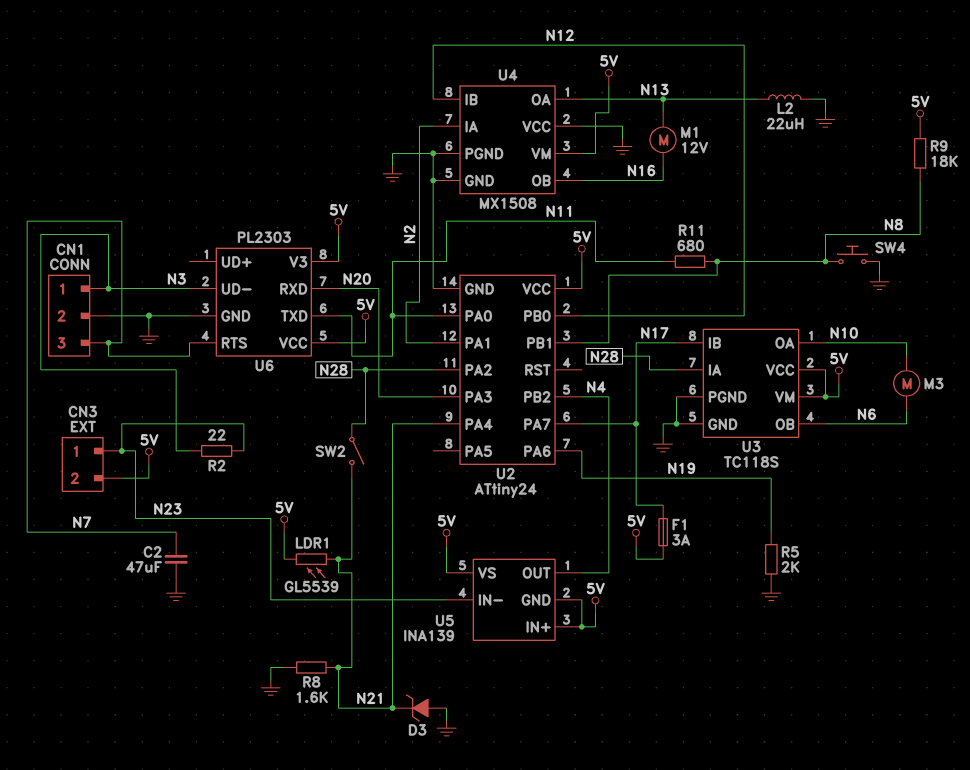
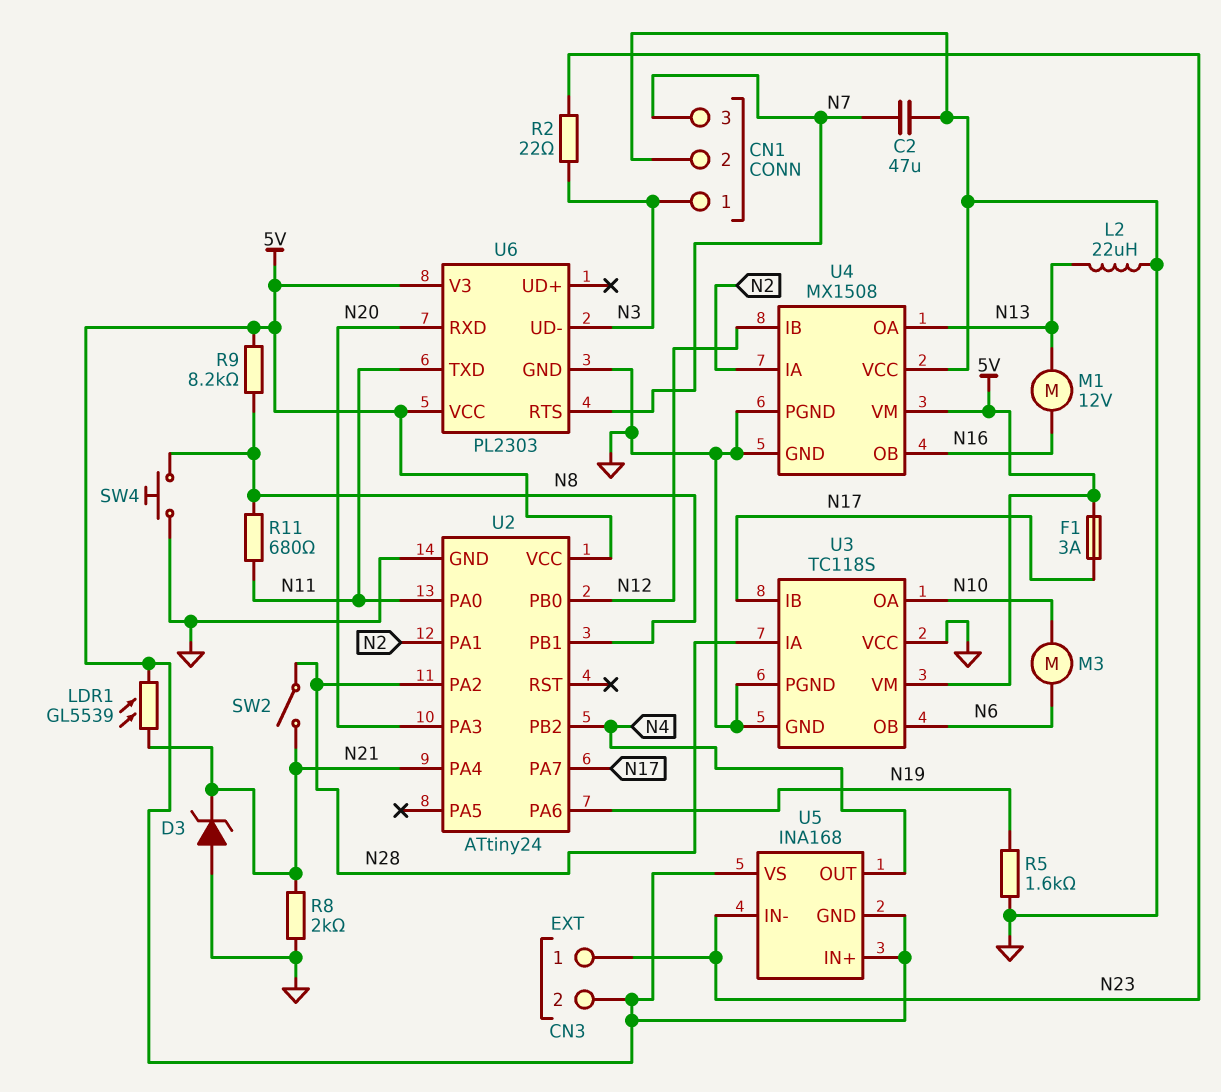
R5: 2k (GND, N19) -> 1.6k (GND, N19)
R8: 1.6k (GND, N21) -> 2k (GND, N21)
R9: 18k (5V, N8) -> 8.2k (5V, N8)
U3 pin VCC: 5V -> GND
U5: INA139 -> INA168

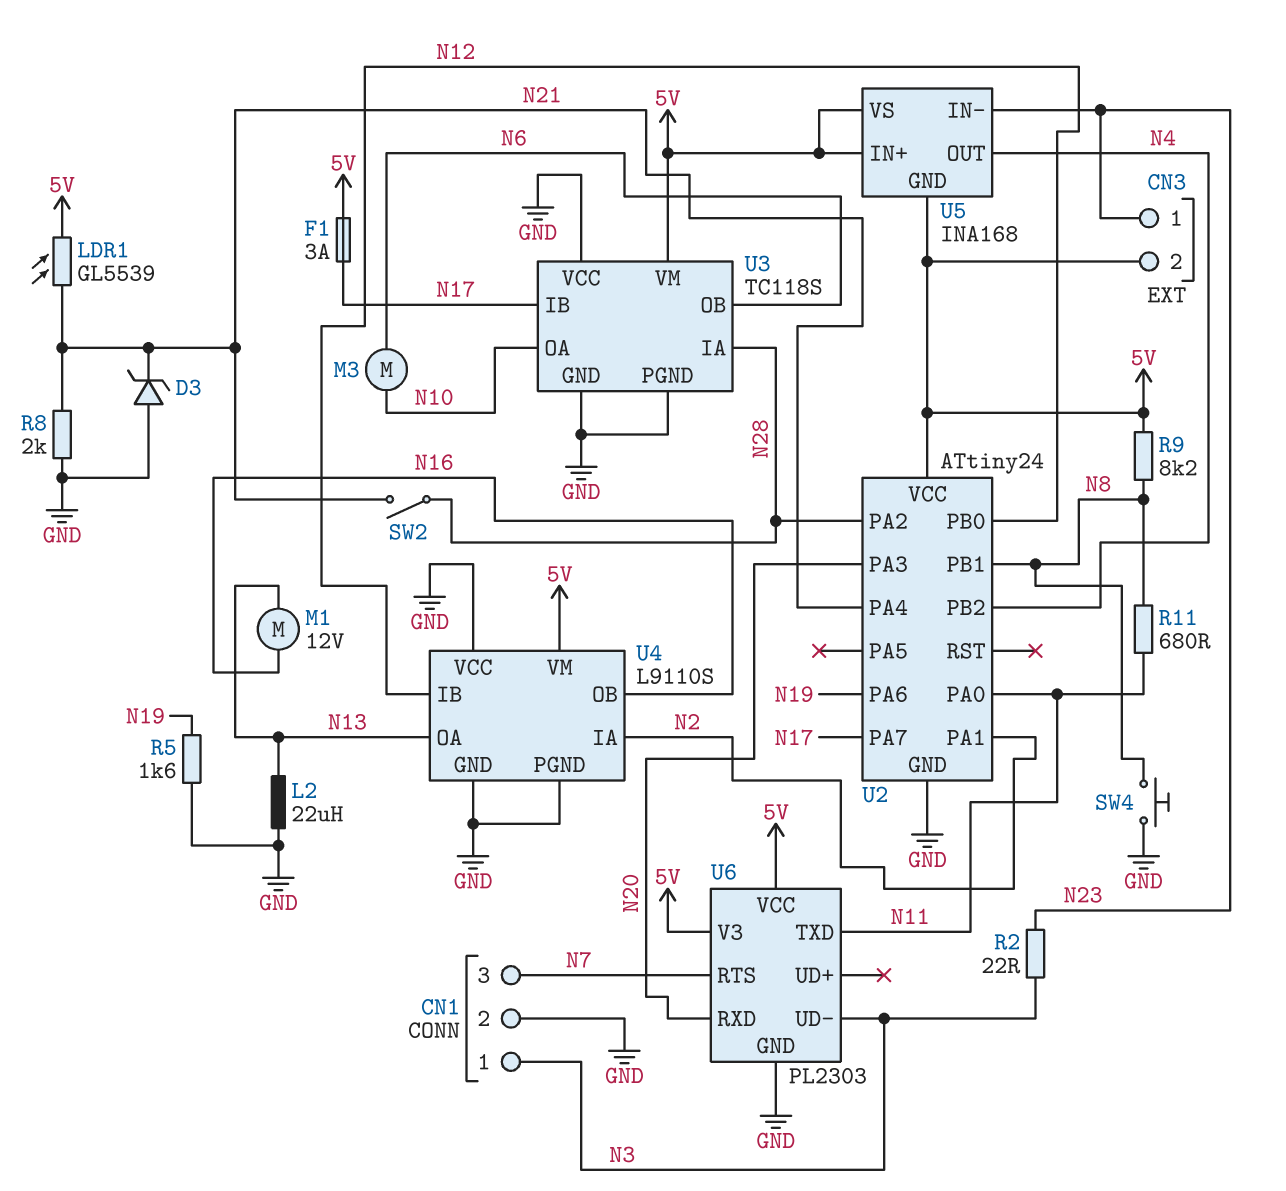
C2: 47uF (GND, N7) -> none
U4: MX1508 -> L9110S

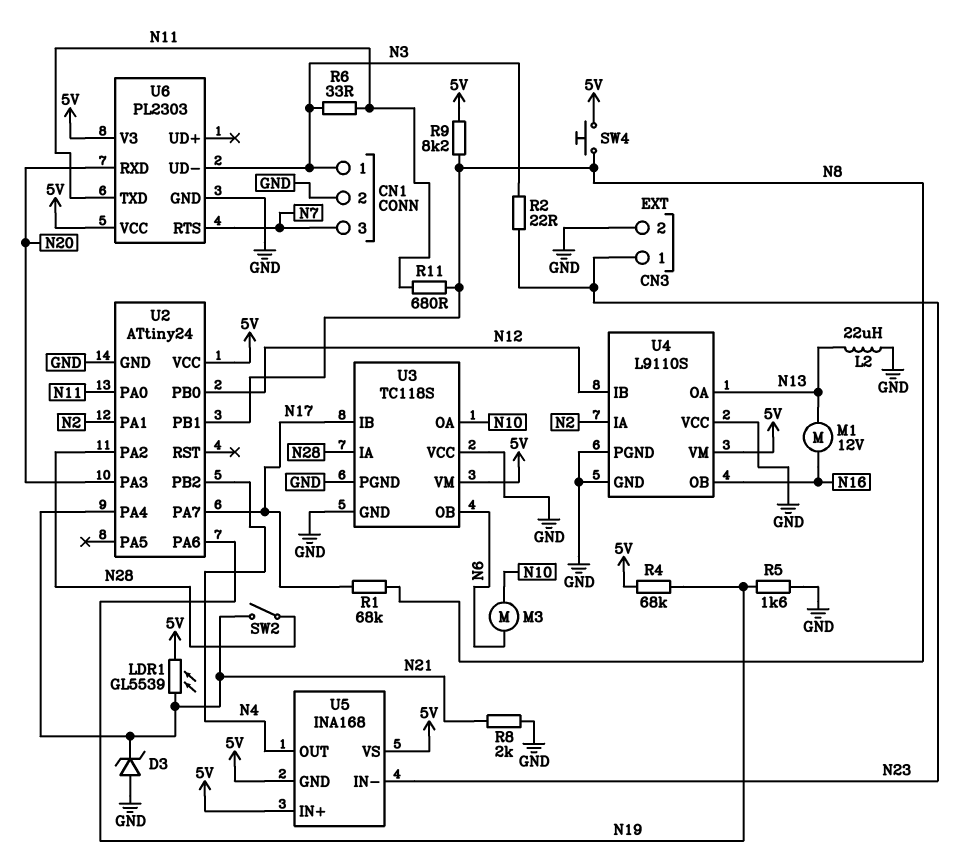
CN3 pin 2: 5V -> GND
F1: 3A (5V, N17) -> none
R1: none -> 68k (N8, N17)
R4: none -> 68k (5V, N19)
R6: none -> 33 (N3, N11)
SW4: button (GND, N8) -> button (5V, N8)

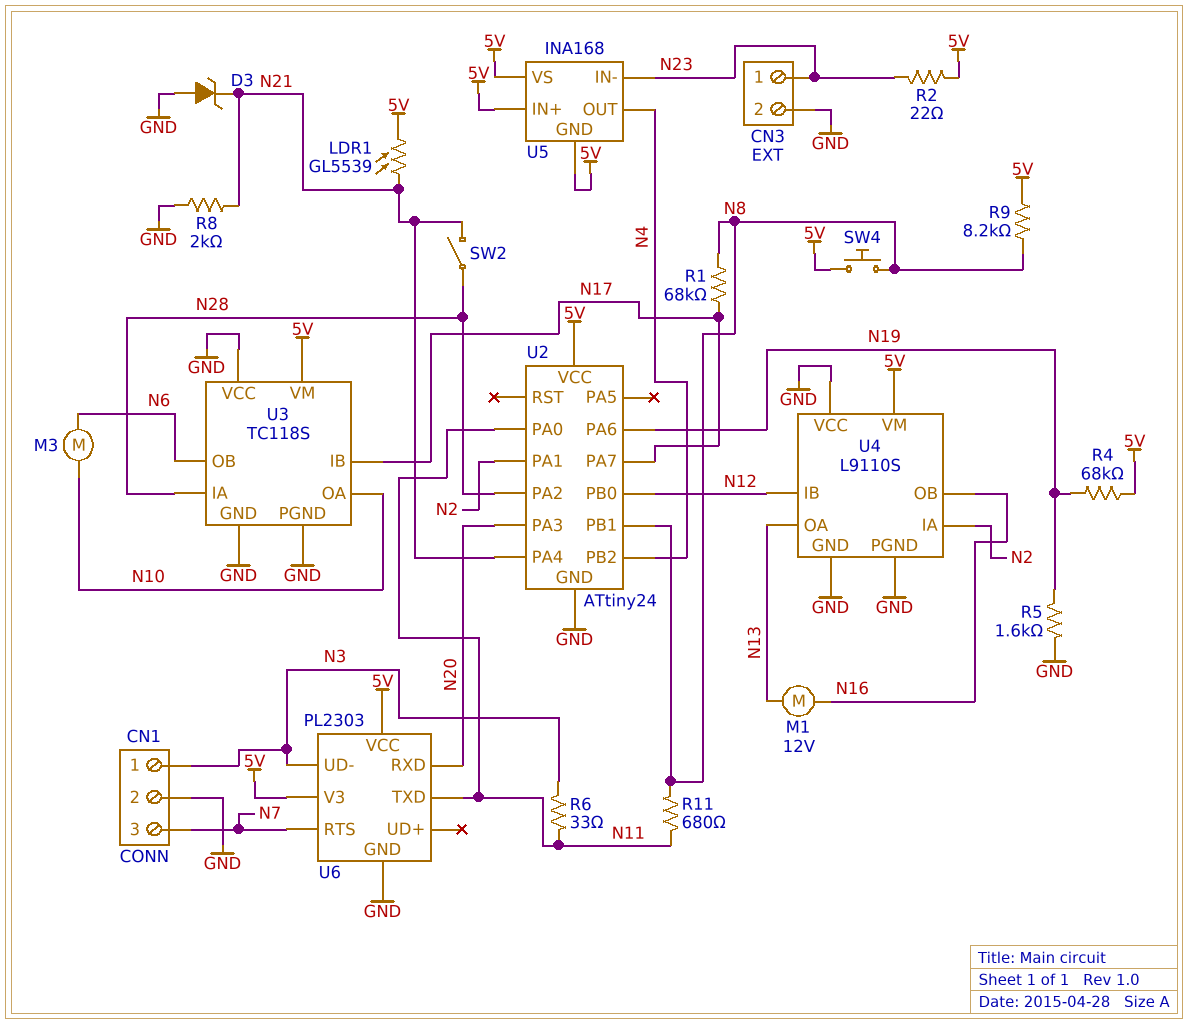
L2: 22uH (GND, N13) -> none
R2: 22 (N3, N23) -> 22 (5V, N23)

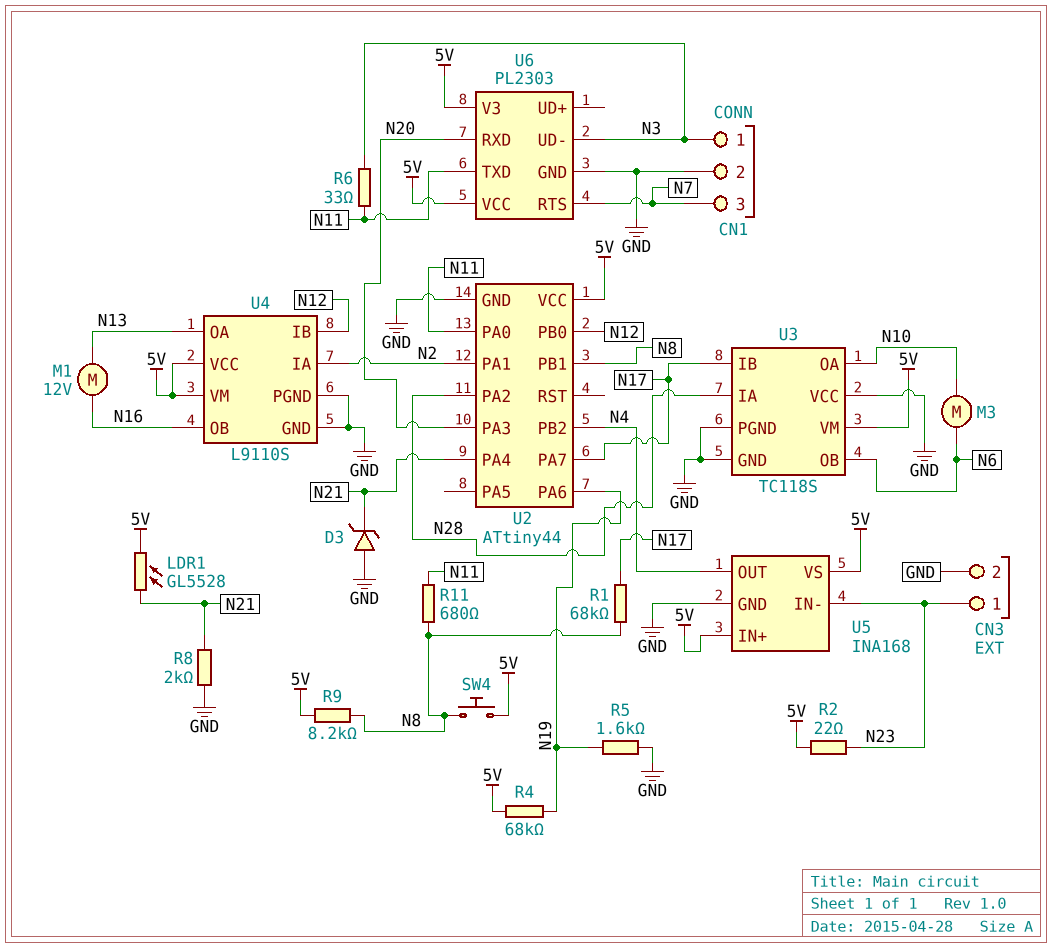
LDR1: GL5539 (5V, N21) -> GL5528 (5V, N21)
SW2: switch (N21, N28) -> none
U2: ATtiny24 -> ATtiny44
U4 pin VCC: GND -> 5V
U5 pin GND: 5V -> GND

